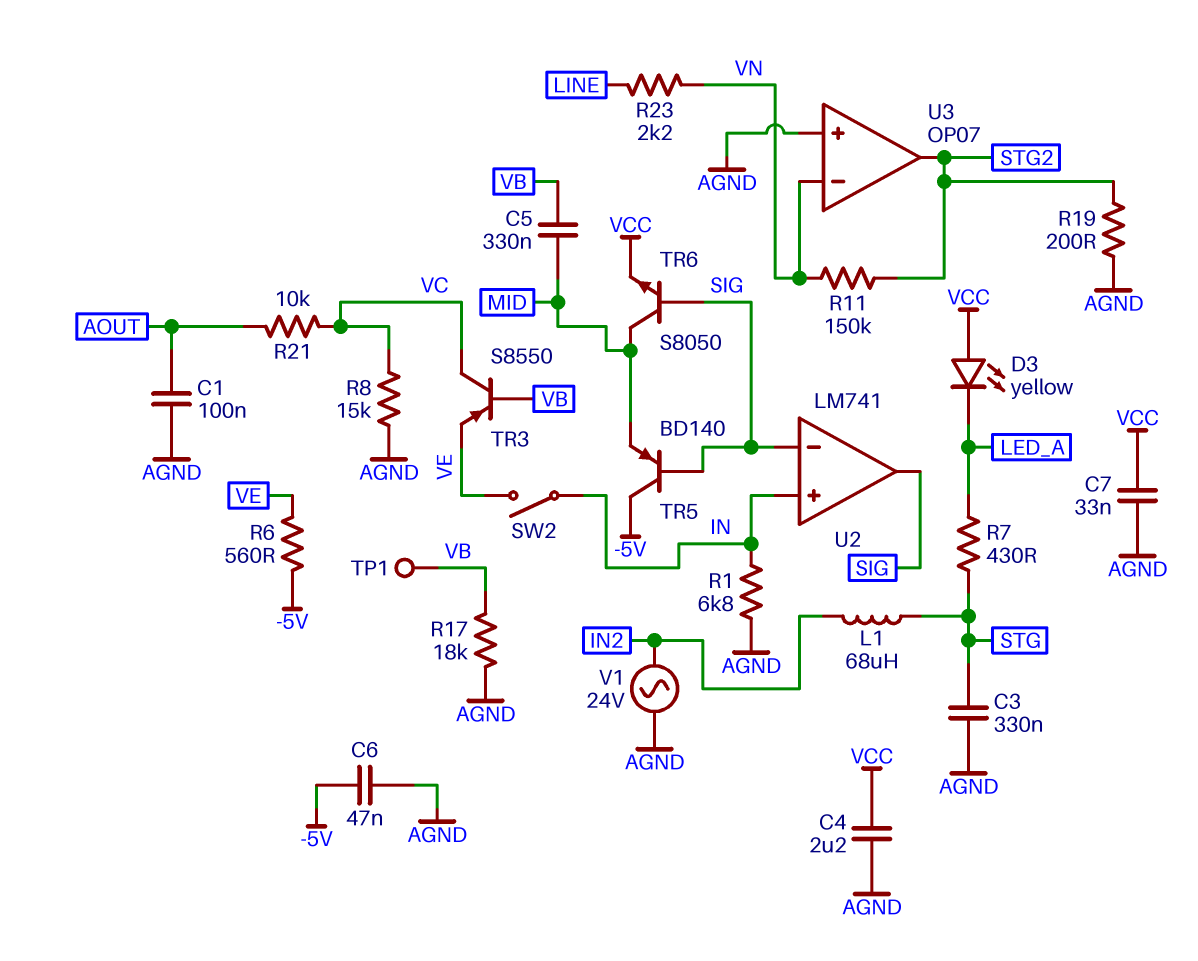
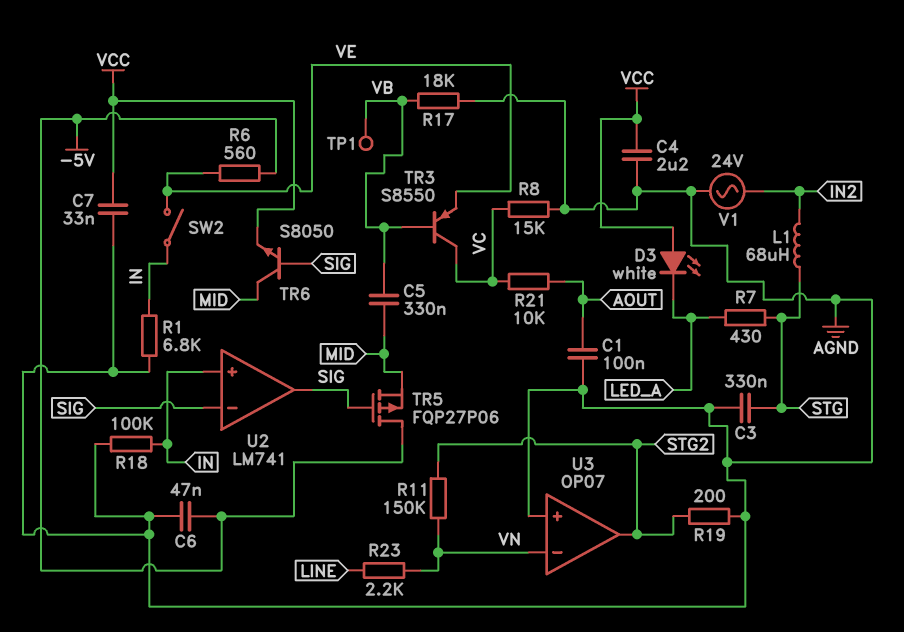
D3: LED yellow (A VCC, K LED_A) -> LED white (A VCC, K LED_A)
R18: none -> 100k (AGND, IN)
TR5: PNP BD140 (B SIG, C -5V, E MID) -> PMOS FQP27P06 (G SIG, D -5V, S MID)

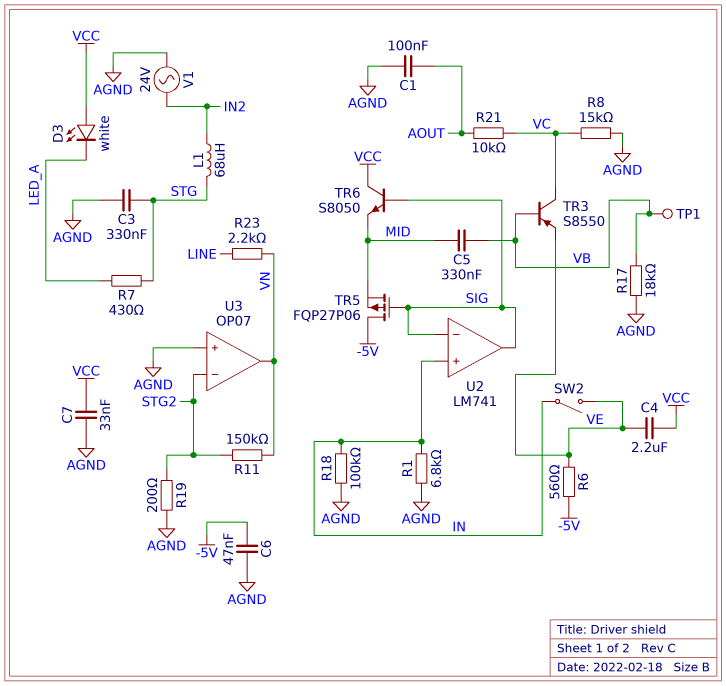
C4: 2.2uF (AGND, VCC) -> 2.2uF (VCC, VE)
TR6: NPN S8050 (B SIG, C MID, E VCC) -> NPN S8050 (B SIG, C VCC, E MID)
U3 pin in-: VN -> STG2
U3 pin out: STG2 -> VN

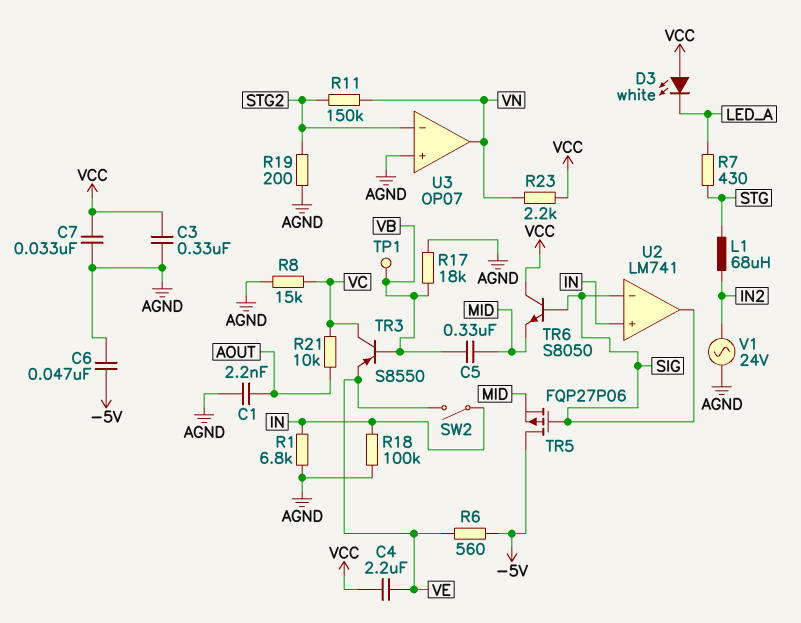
C1: 100nF (AGND, AOUT) -> 2.2nF (AGND, AOUT)
C3: 330nF (AGND, STG) -> 330nF (AGND, VCC)
R23: 2.2k (LINE, VN) -> 2.2k (VCC, VN)

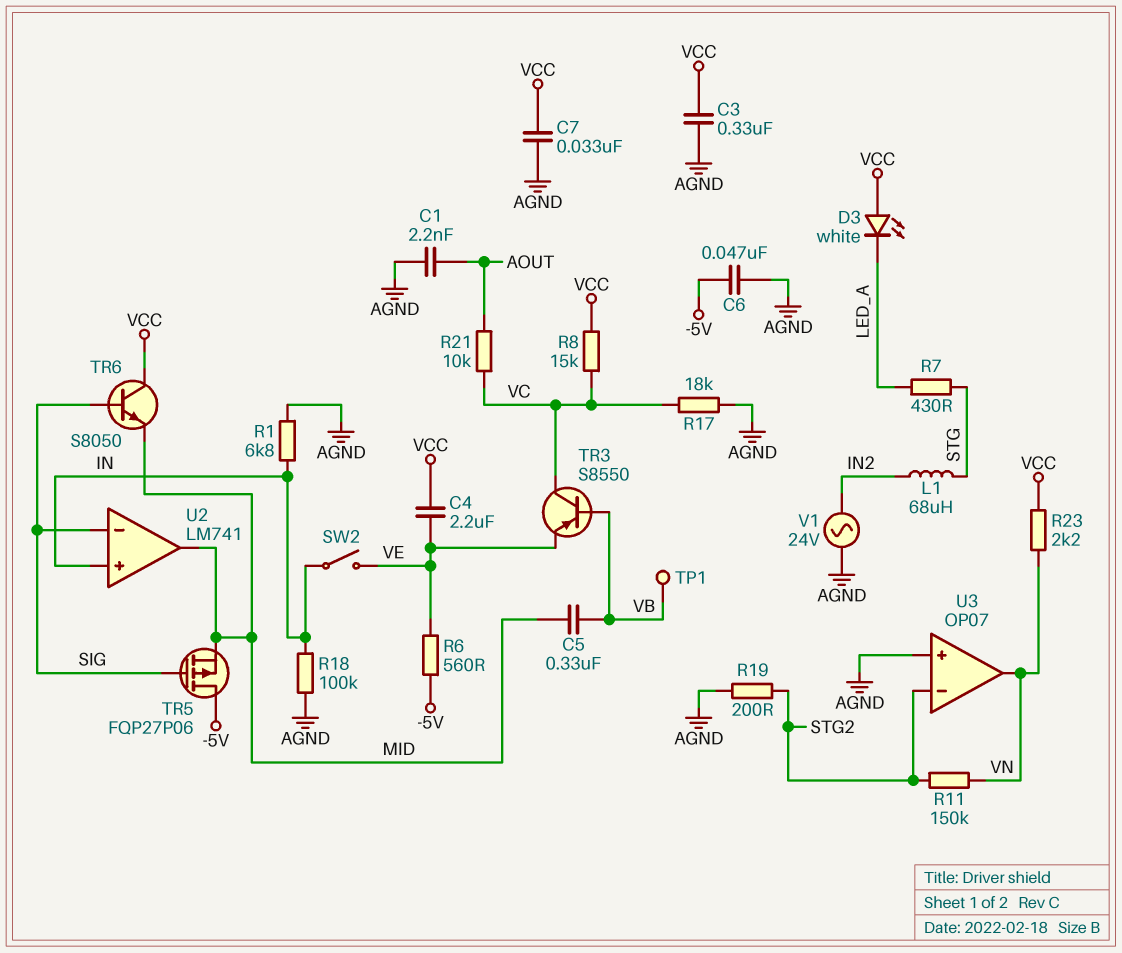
R8: 15k (AGND, VC) -> 15k (VC, VCC)
R17: 18k (AGND, VB) -> 18k (AGND, VC)
U2 pin out: SIG -> MID

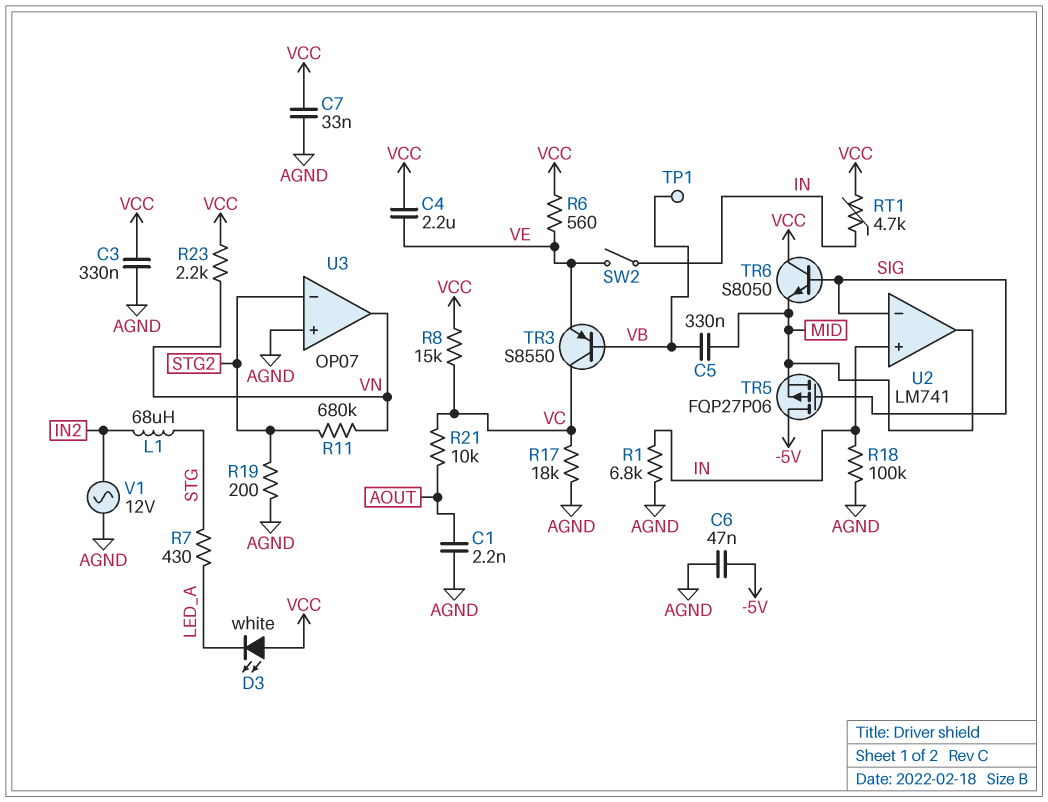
R6: 560 (-5V, VE) -> 560 (VCC, VE)
R11: 150k (STG2, VN) -> 680k (STG2, VN)
RT1: none -> 4.7k (IN, VCC)
V1: AC 24V (AGND, IN2) -> AC 12V (AGND, IN2)

